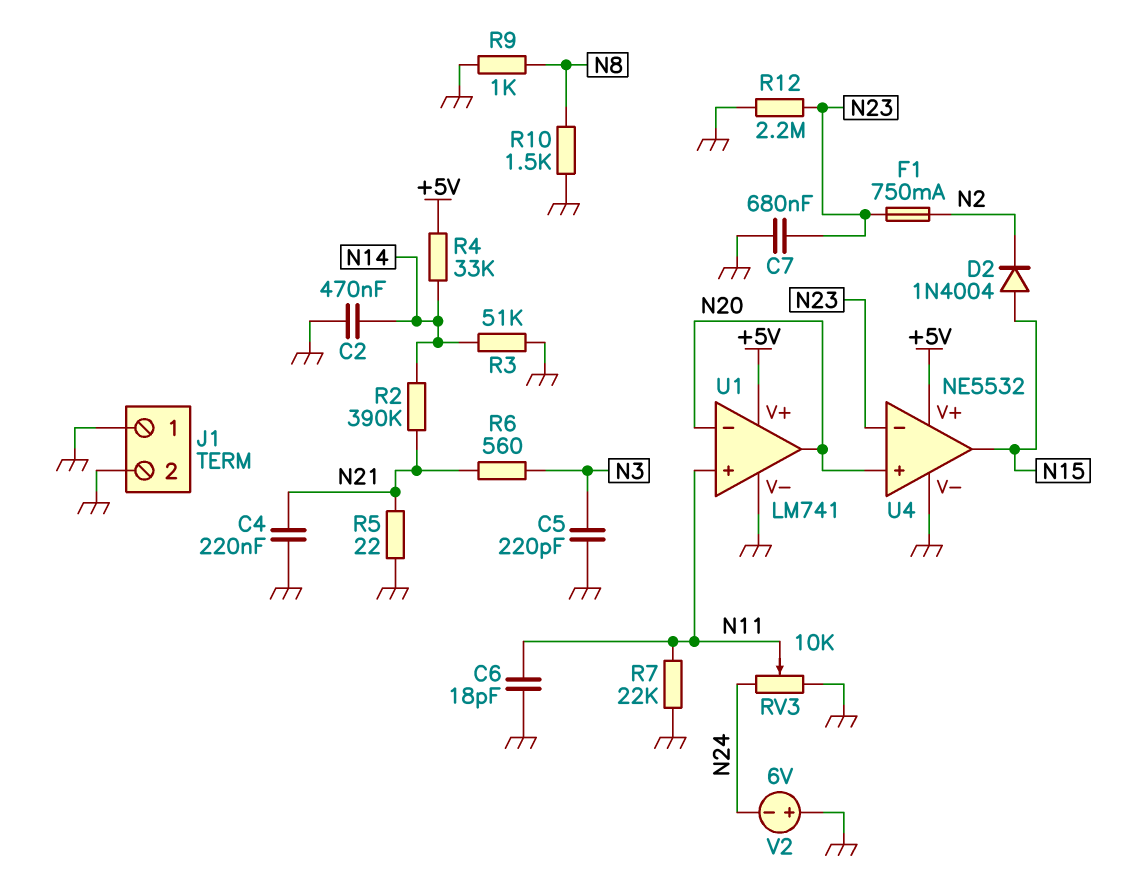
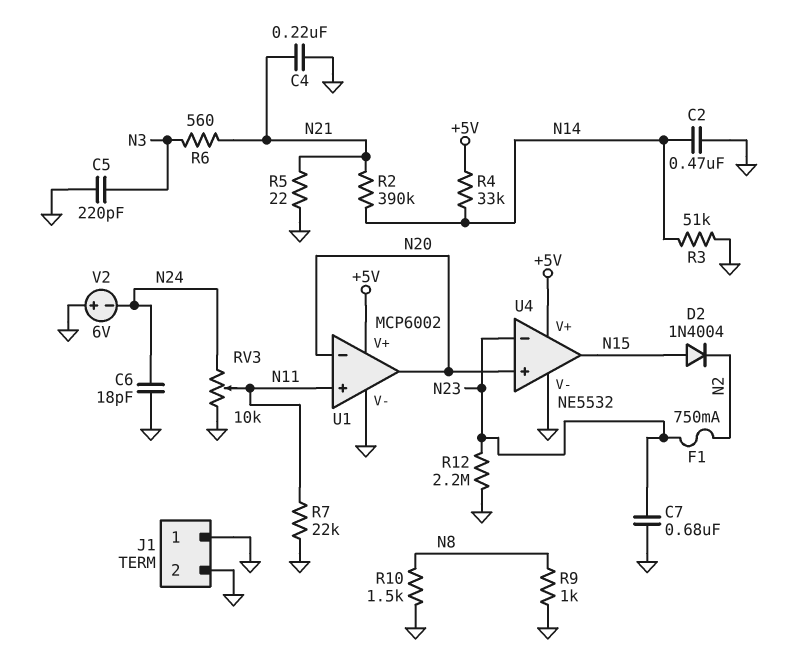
C6: 18pF (GND, N11) -> 18pF (GND, N24)
U1: LM741 -> MCP6002

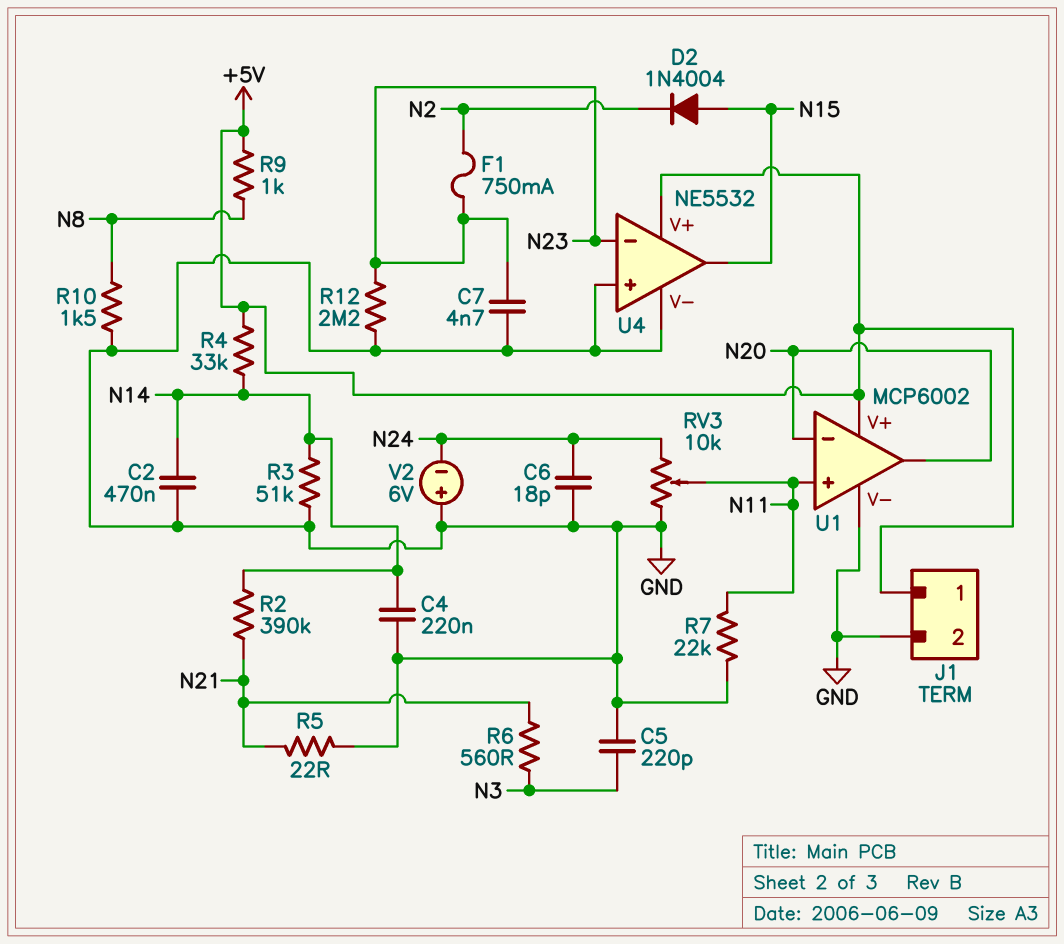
C4: 220nF (GND, N21) -> 220nF (GND, N14)
C7: 680nF (GND, N23) -> 4.7nF (GND, N23)
J1 pin 1: GND -> +5V
R9: 1k (GND, N8) -> 1k (+5V, N8)
U4 pin in+: N20 -> GND

